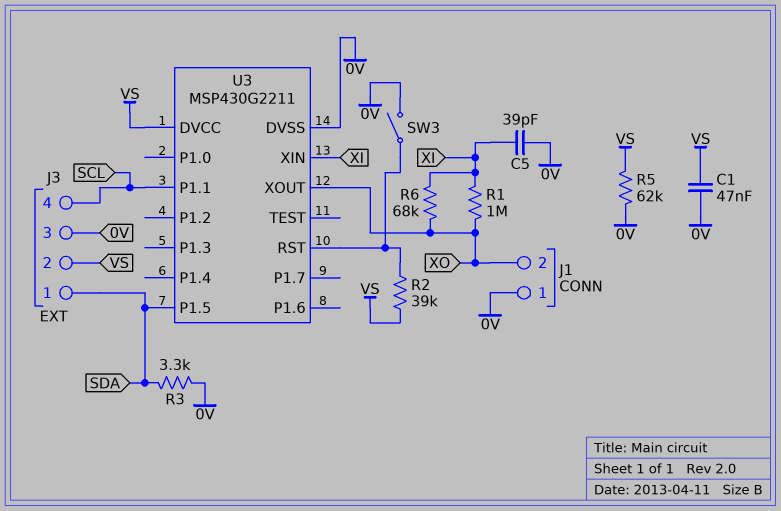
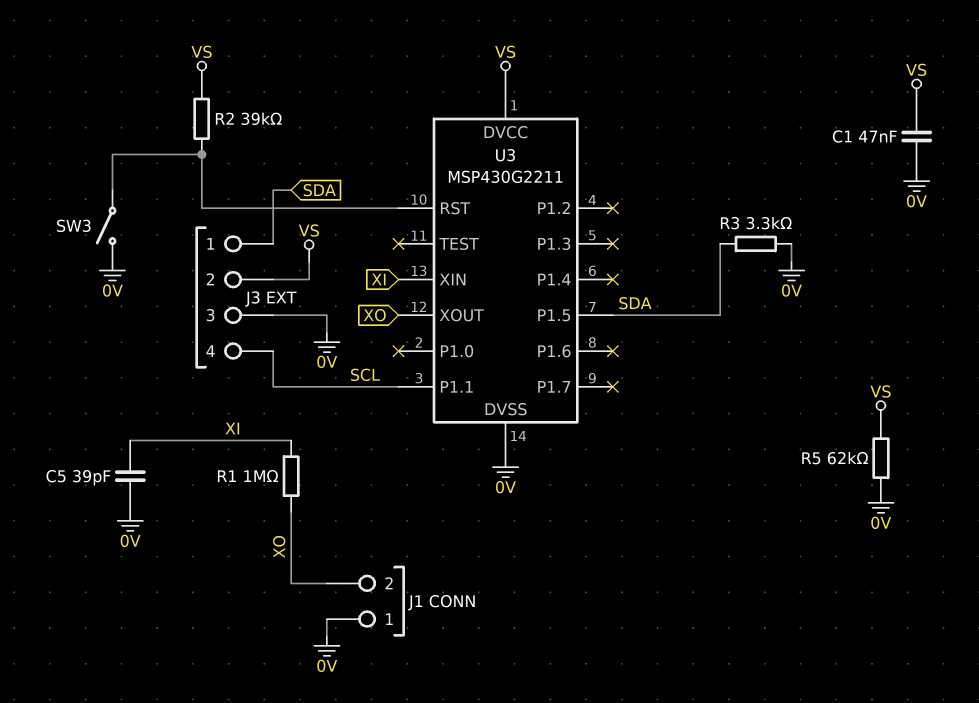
R6: 68k (XI, XO) -> none

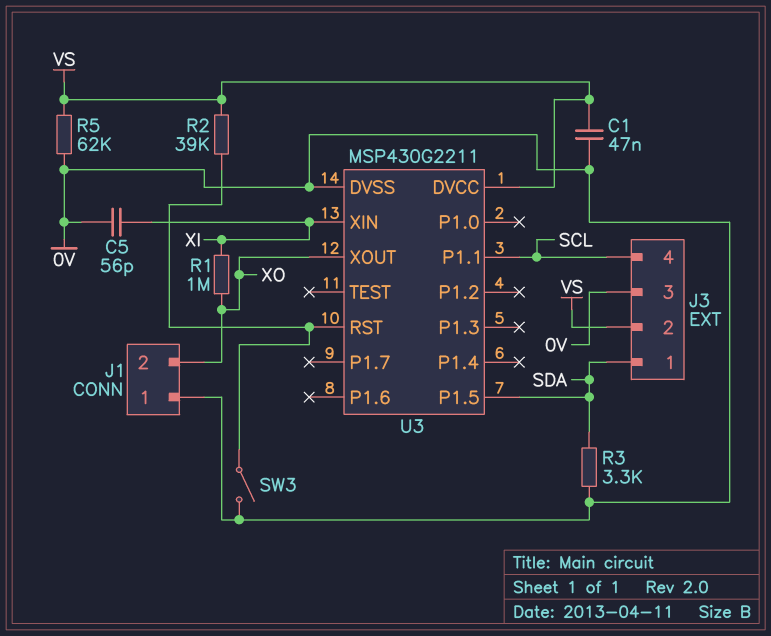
C5: 39pF (0V, XI) -> 56pF (0V, XI)

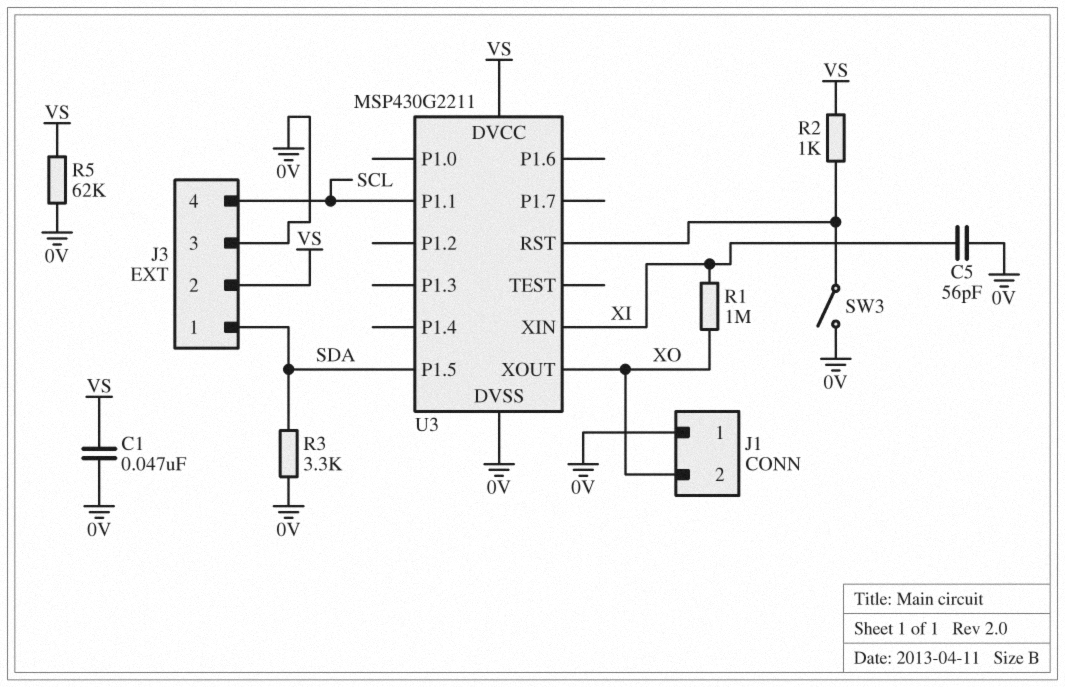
R2: 39k (U3/RST, VS) -> 1k (U3/RST, VS)

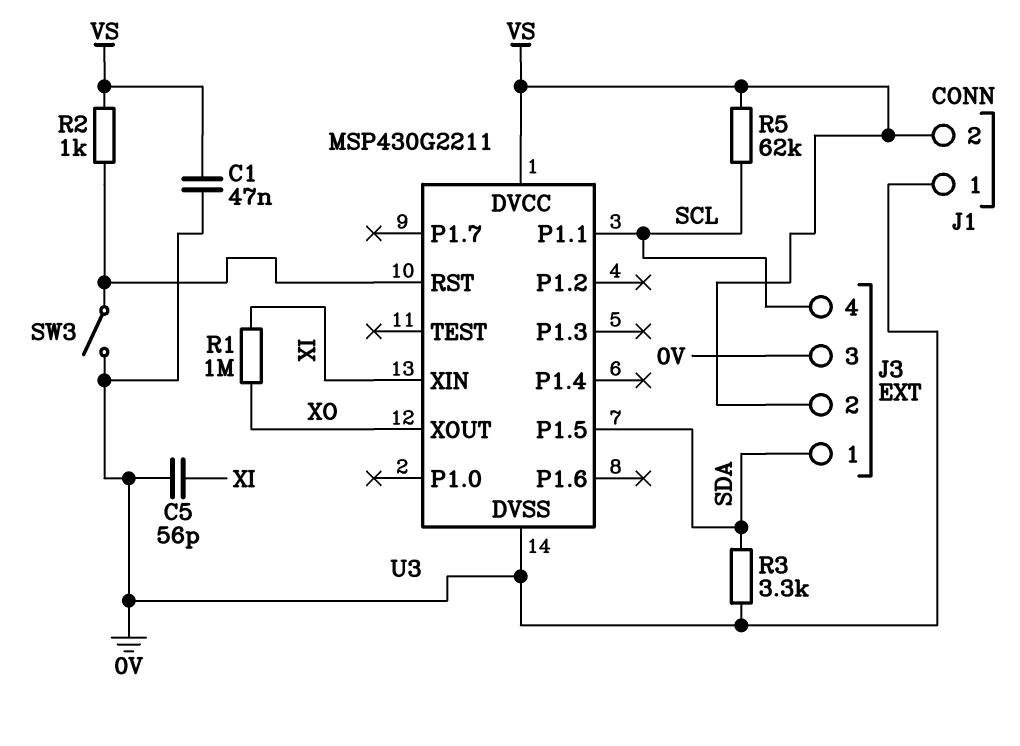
J1 pin 2: XO -> VS
R5: 62k (0V, VS) -> 62k (SCL, VS)

